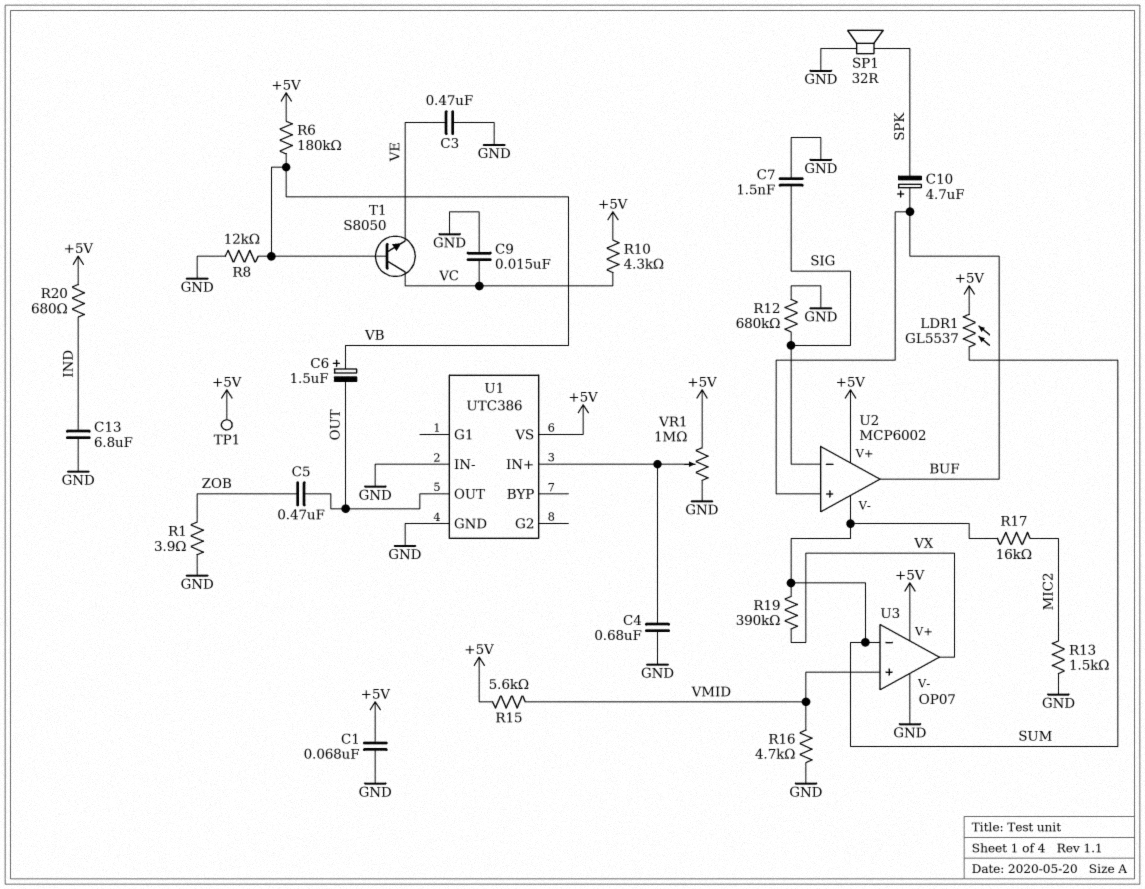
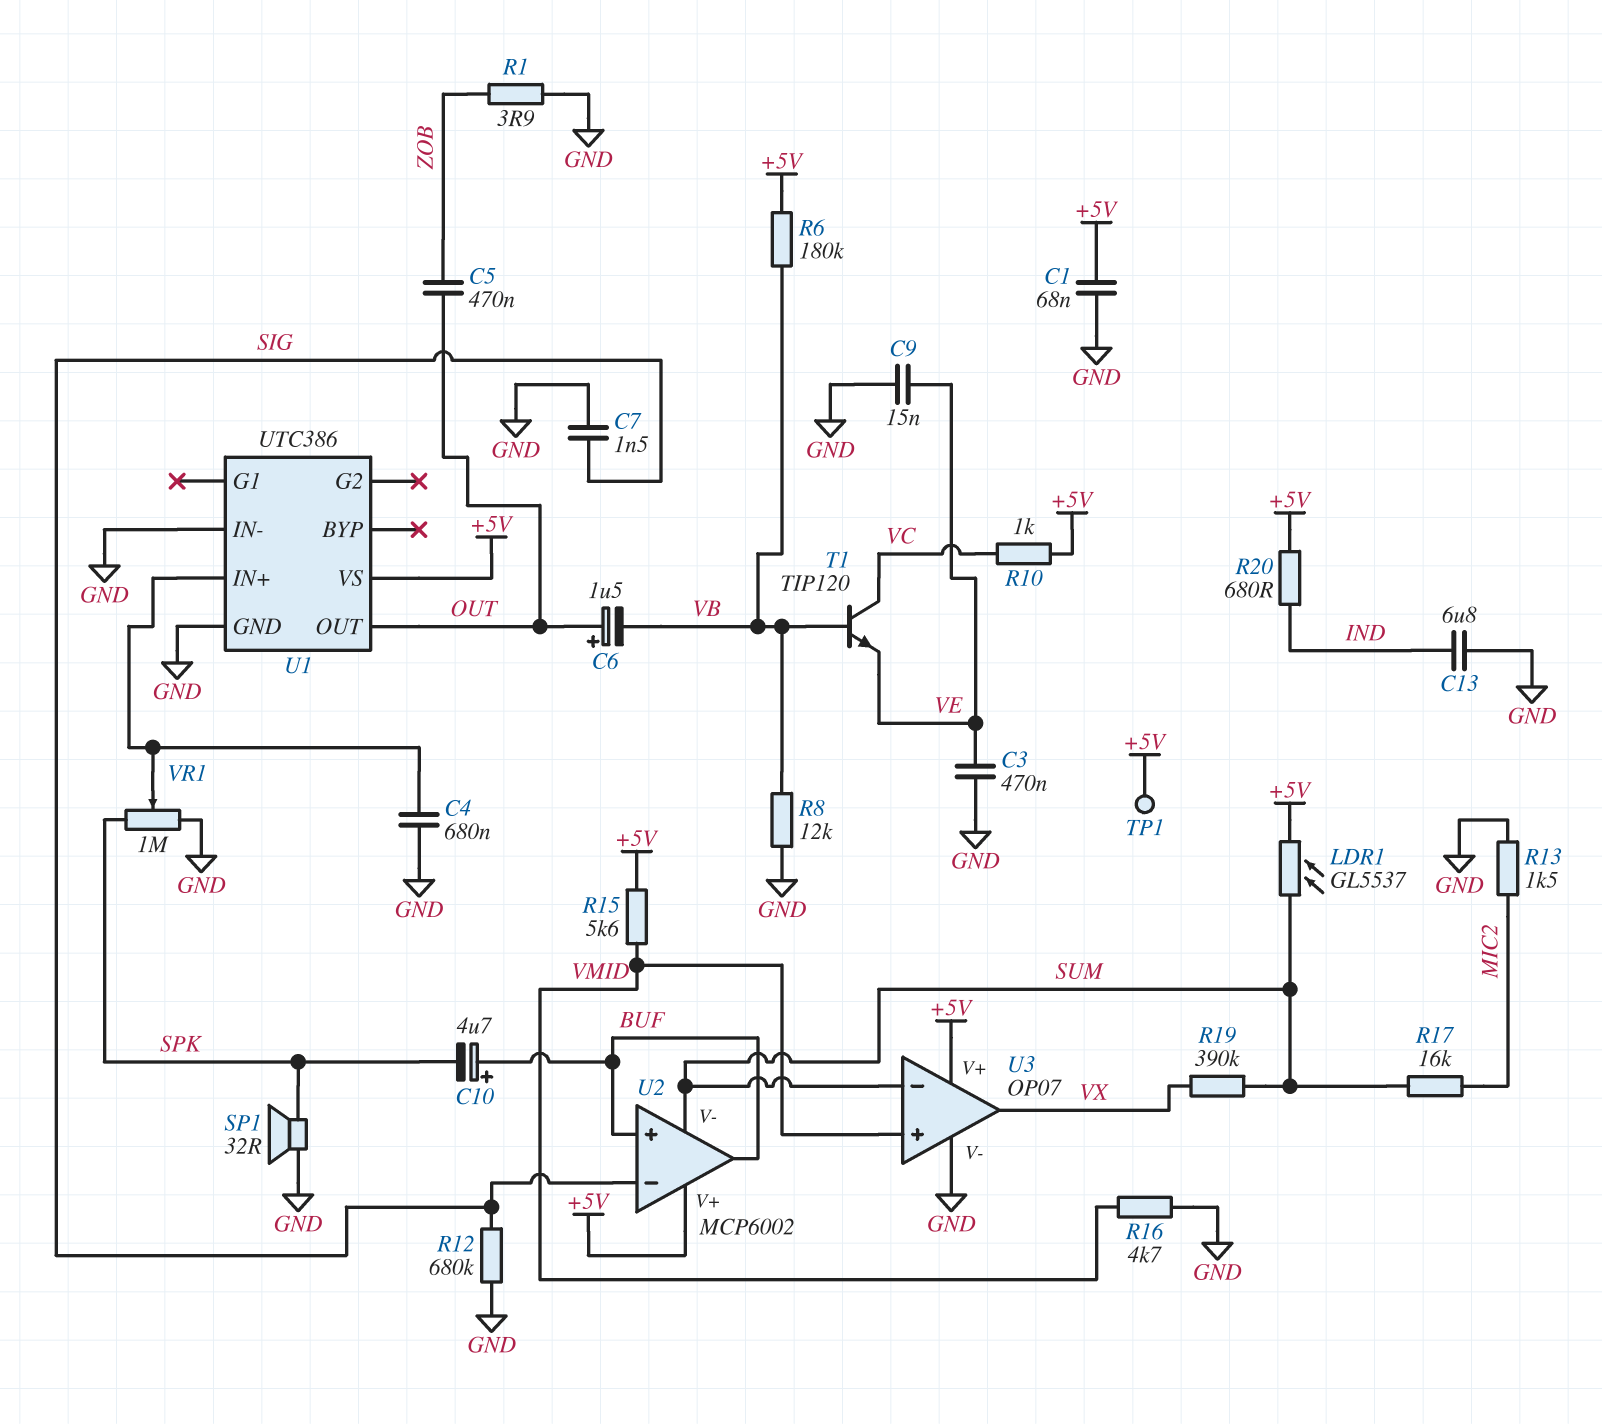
C6: 1.5uF (plus VB, minus OUT) -> 1.5uF (plus OUT, minus VB)
C9: 15nF (GND, VC) -> 15nF (GND, VE)
R10: 4.3k (+5V, VC) -> 1k (+5V, VC)
T1: NPN S8050 (B VB, C VC, E VE) -> NPN TIP120 (B VB, C VC, E VE)
VR1: 1M (+5V, GND, wiper U1/IN+) -> 1M (GND, SPK, wiper U1/IN+)

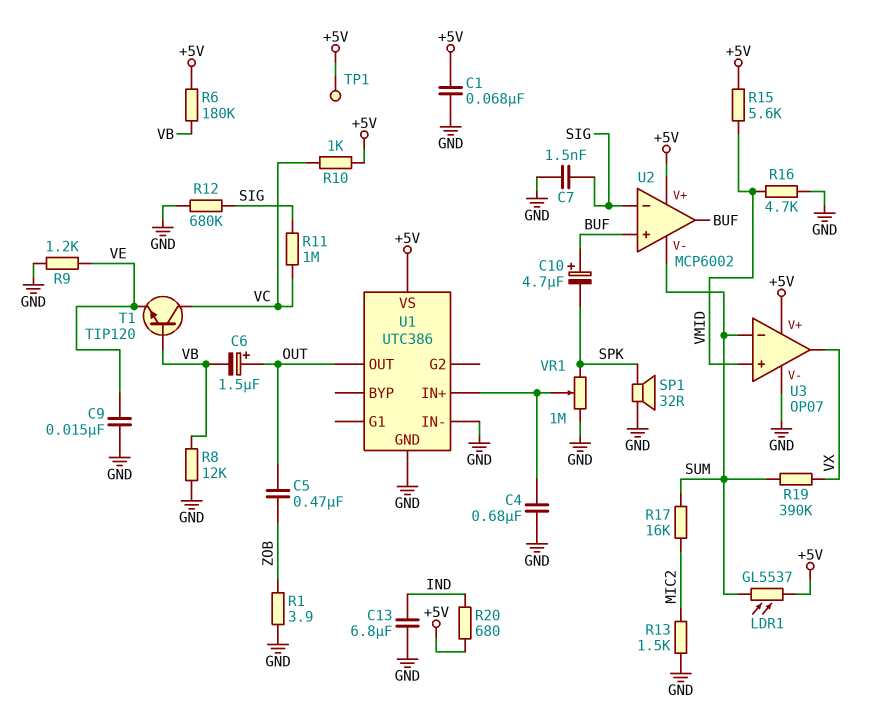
C3: 470nF (GND, VE) -> none
R9: none -> 1.2k (GND, VE)
R11: none -> 1M (SIG, VC)

